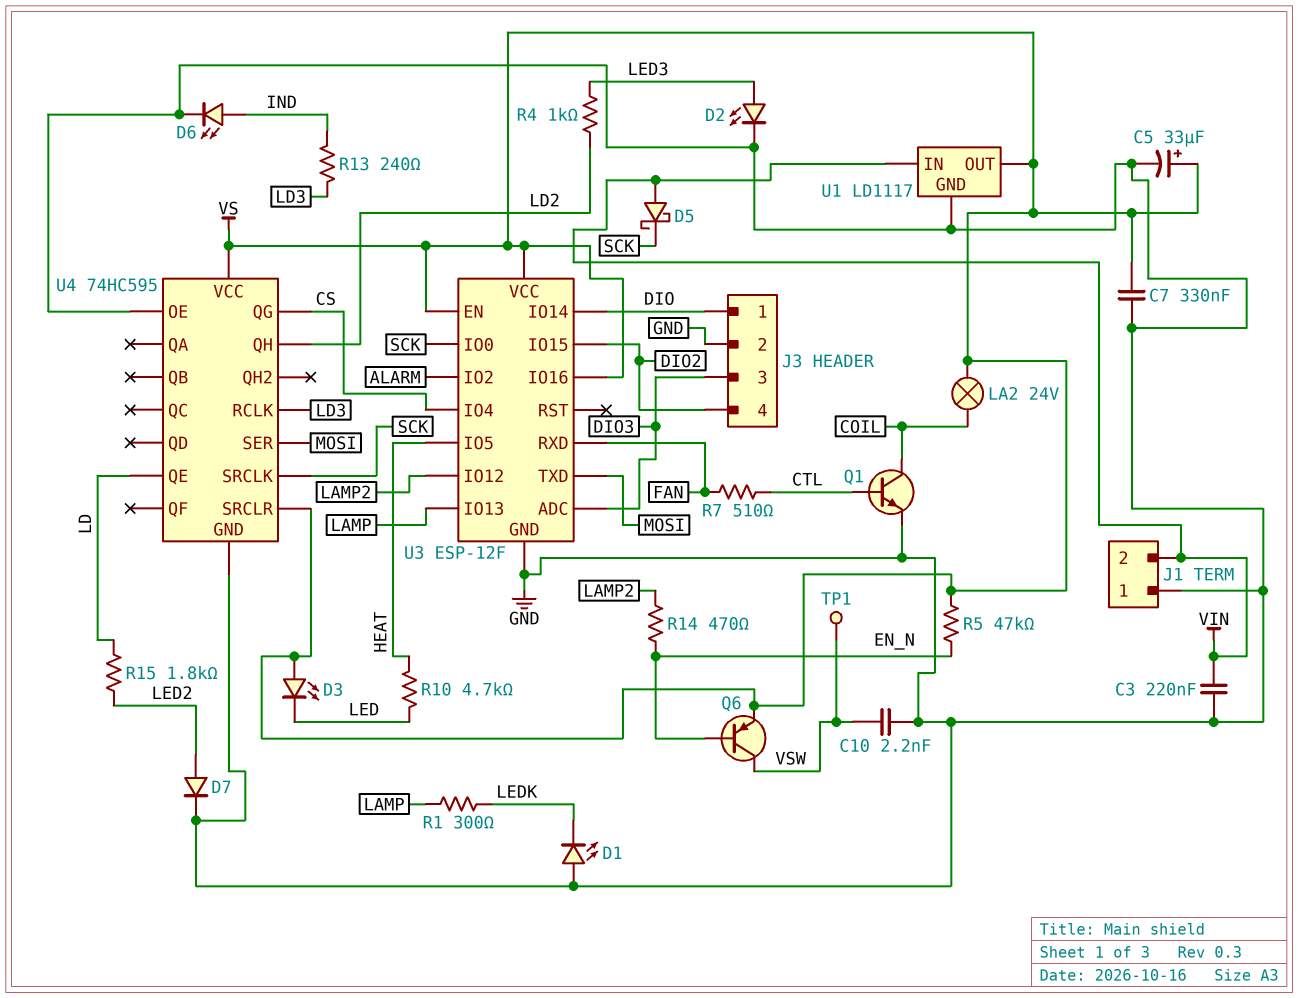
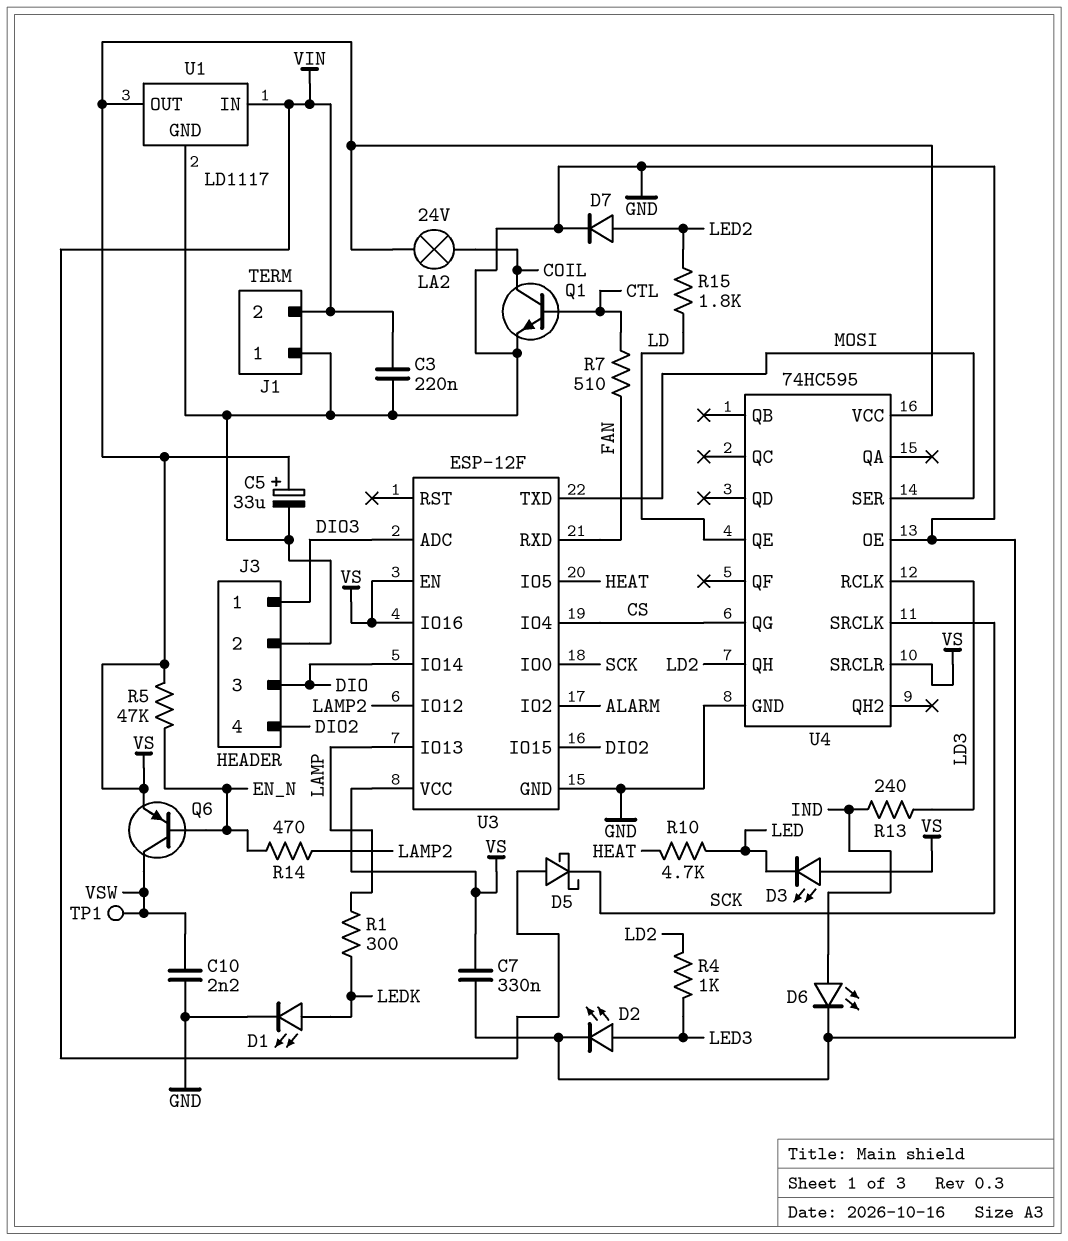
D1: LED (A GND, K LEDK) -> LED (A LEDK, K GND)
J3 pin 1: DIO -> DIO3
J3 pin 3: DIO3 -> DIO

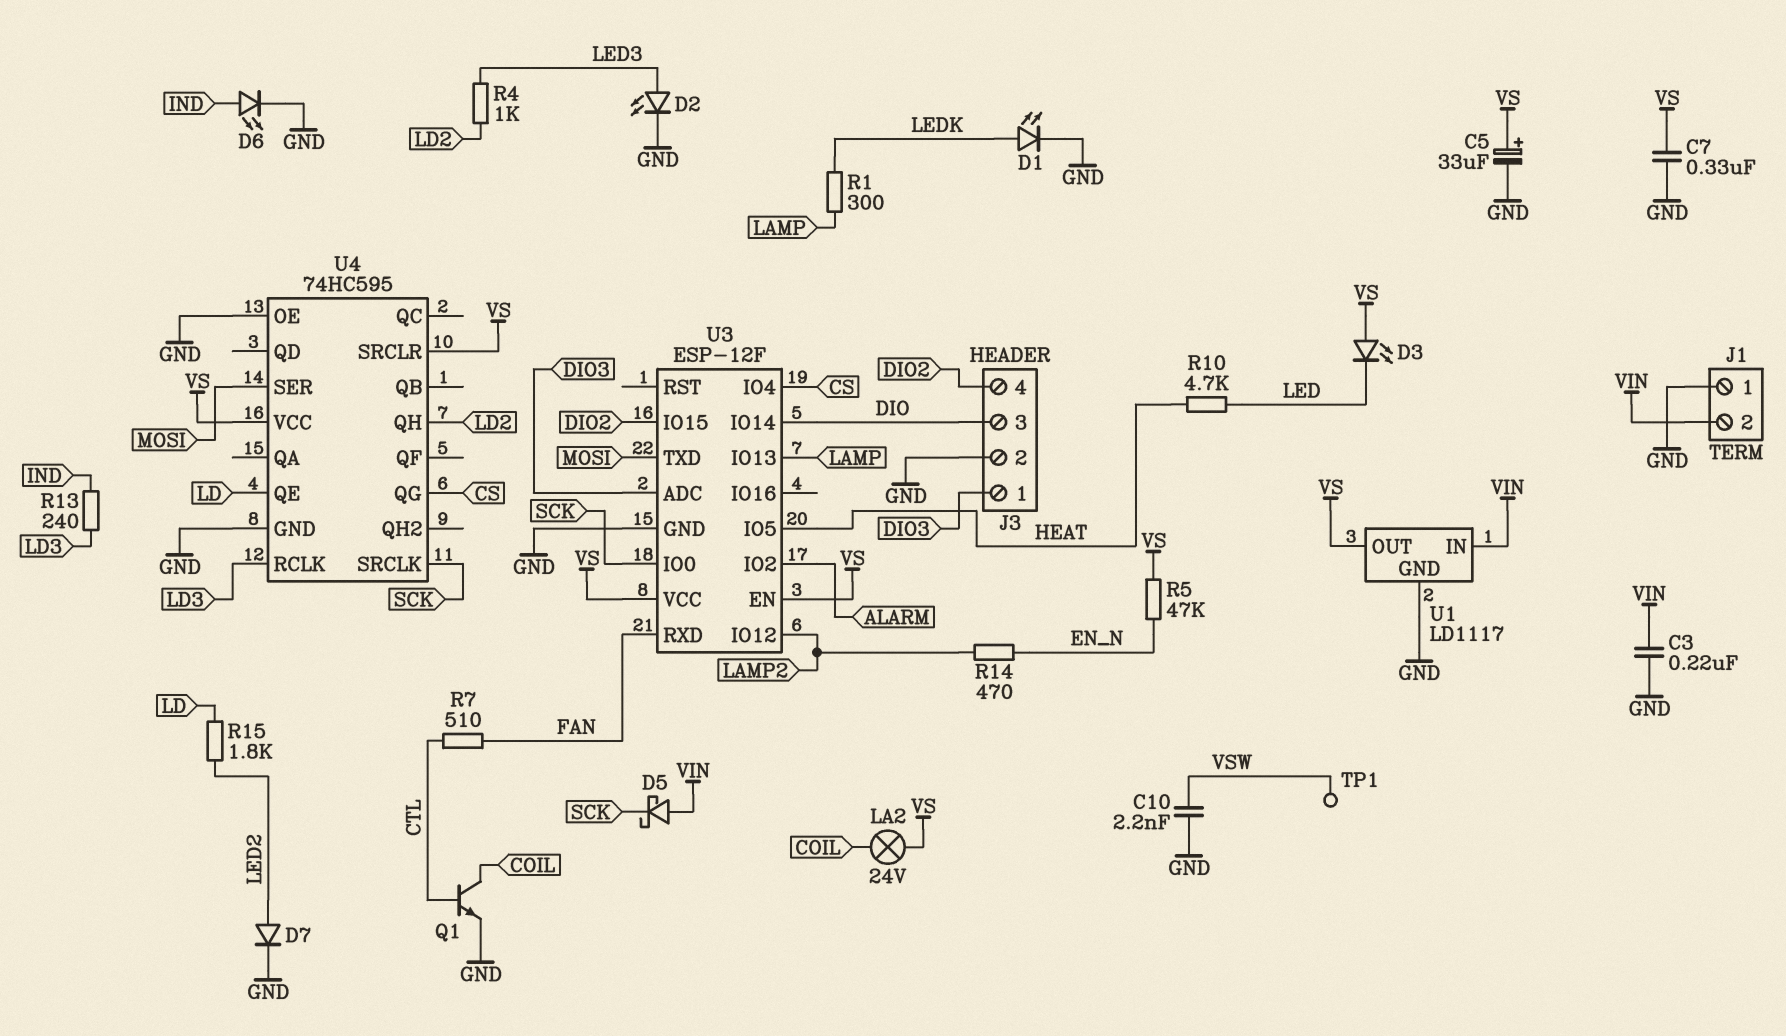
Q6: PNP (B EN_N, C VSW, E VS) -> none
U3 pin IO16: VS -> none

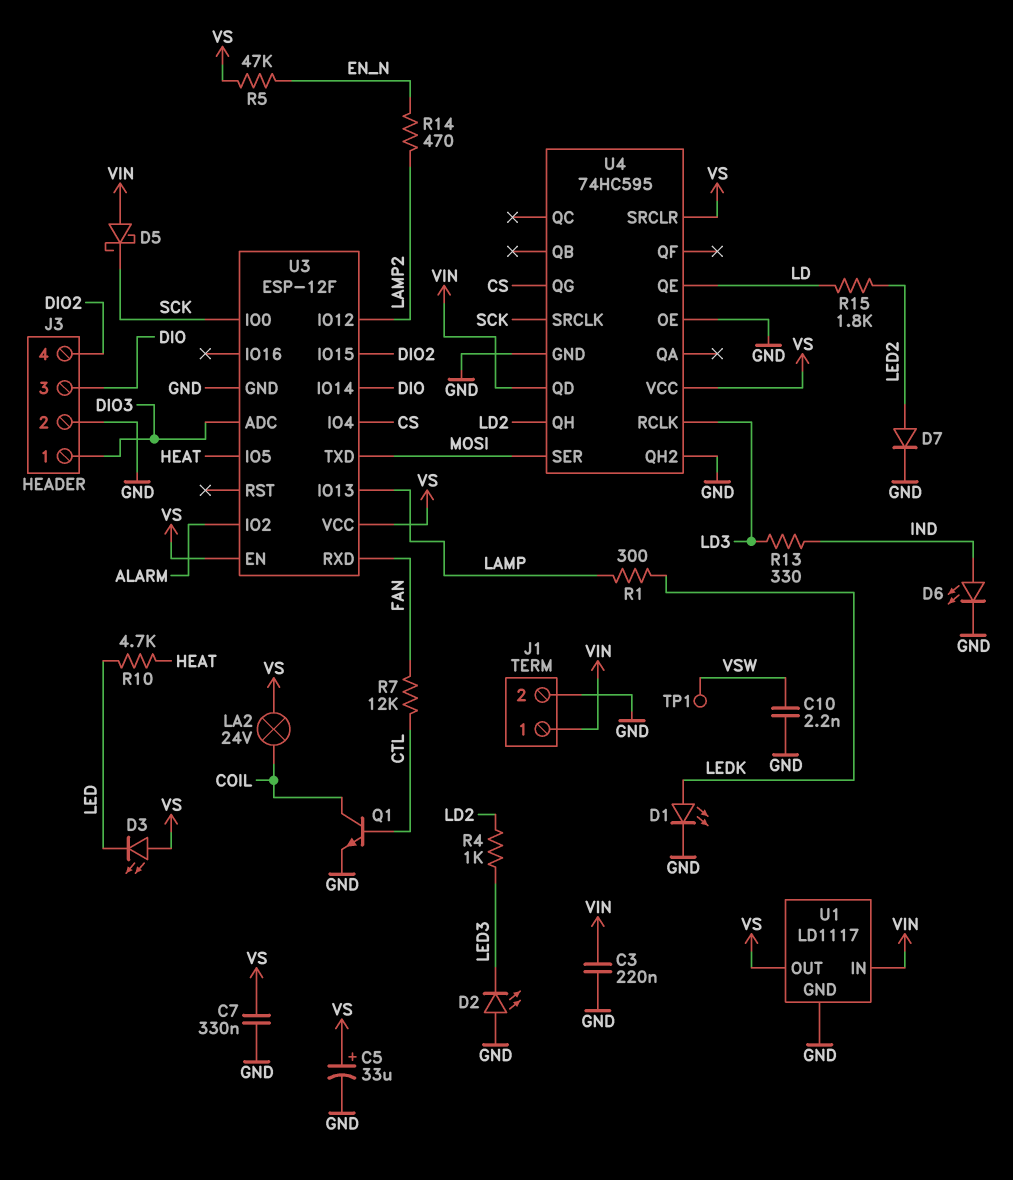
D2: LED (A LED3, K GND) -> LED (A GND, K LED3)
J1 pin 1: GND -> VIN
J1 pin 2: VIN -> GND
R7: 510 (CTL, FAN) -> 12k (CTL, FAN)
R13: 240 (IND, LD3) -> 330 (IND, LD3)
U4 pin QD: none -> VIN
U4 pin QH2: none -> GND

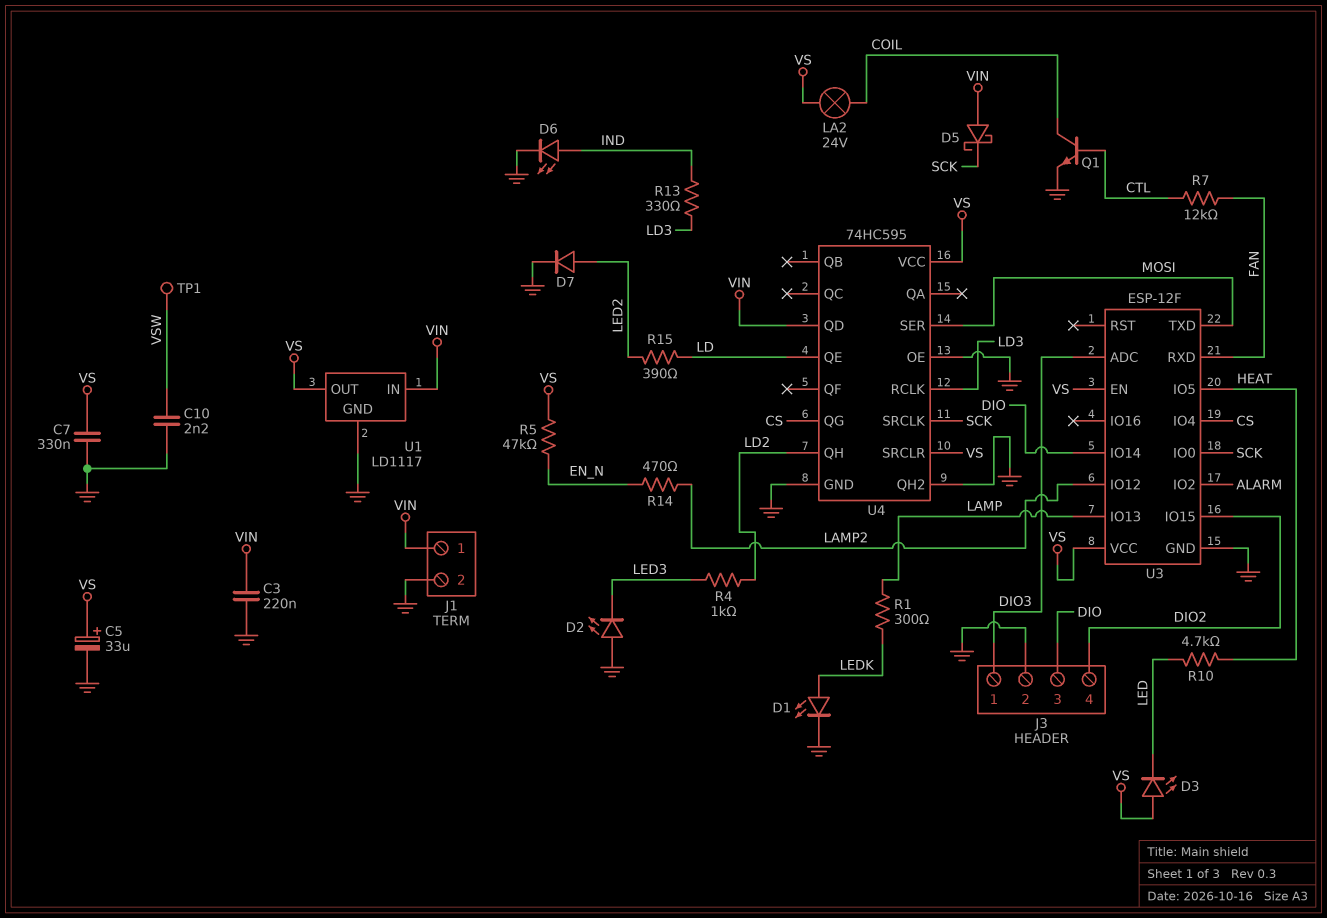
R15: 1.8k (LD, LED2) -> 390 (LD, LED2)

